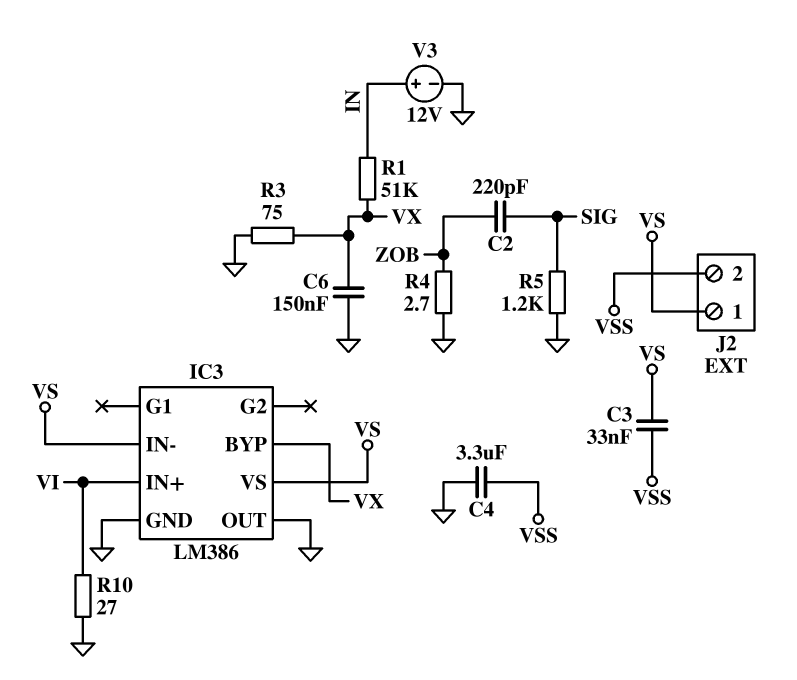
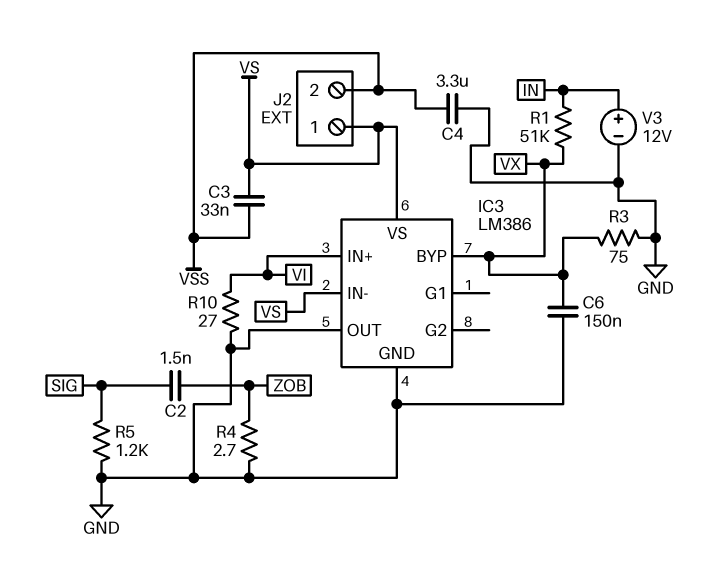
C2: 220pF (SIG, ZOB) -> 1.5nF (SIG, ZOB)

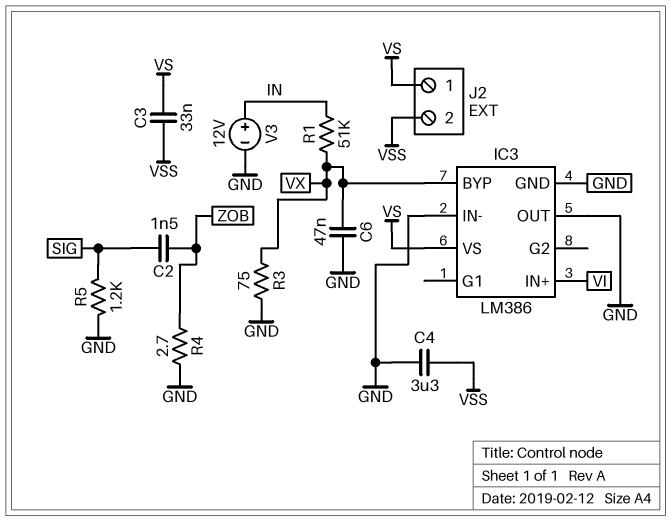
C6: 150nF (GND, VX) -> 47nF (GND, VX)
IC3 pin IN-: VS -> GND
R10: 27 (GND, VI) -> none

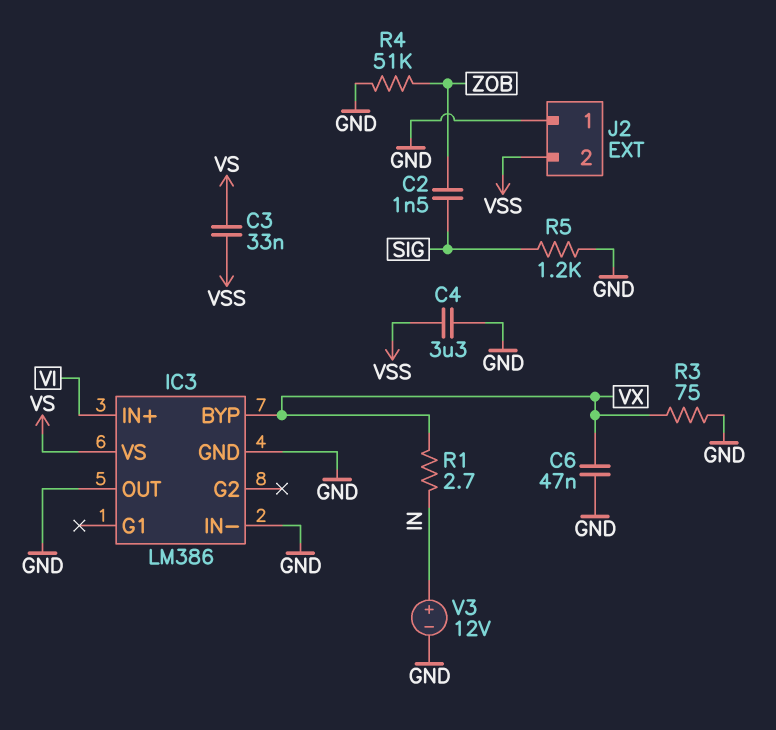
J2 pin 1: VS -> GND
R1: 51k (IN, VX) -> 2.7 (IN, VX)
R4: 2.7 (GND, ZOB) -> 51k (GND, ZOB)

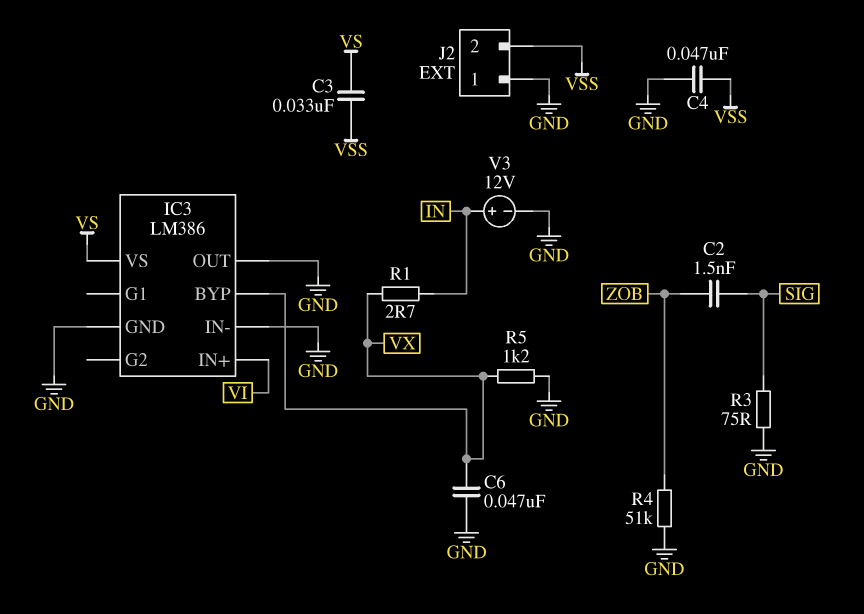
C4: 3.3uF (GND, VSS) -> 47nF (GND, VSS)
R3: 75 (GND, VX) -> 75 (GND, SIG)
R5: 1.2k (GND, SIG) -> 1.2k (GND, VX)

